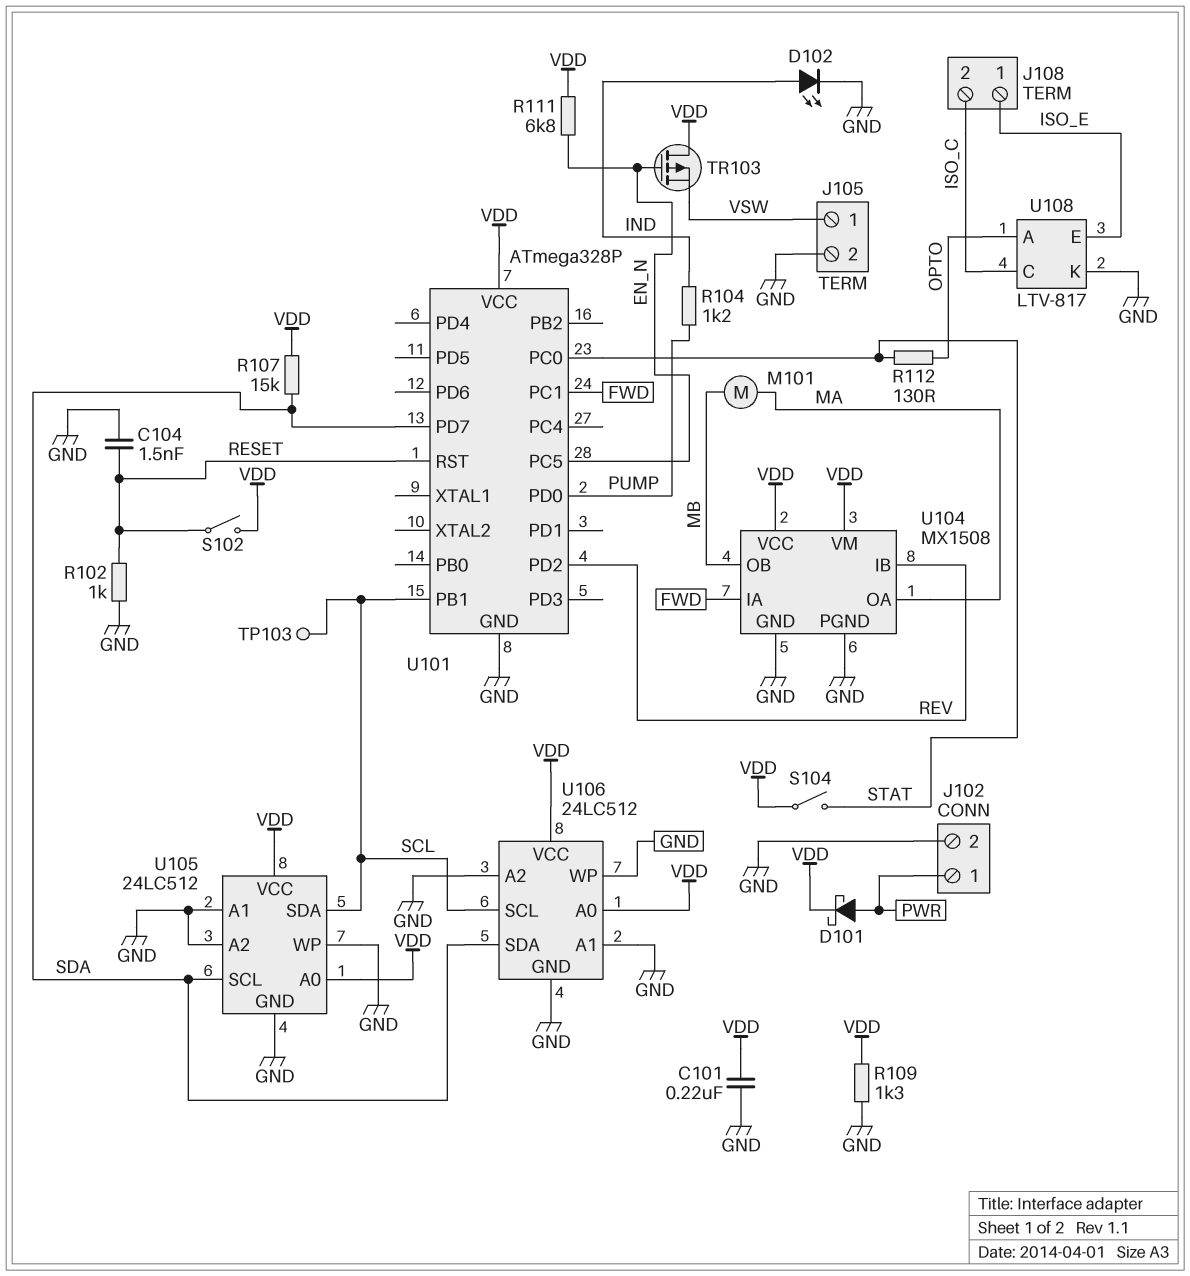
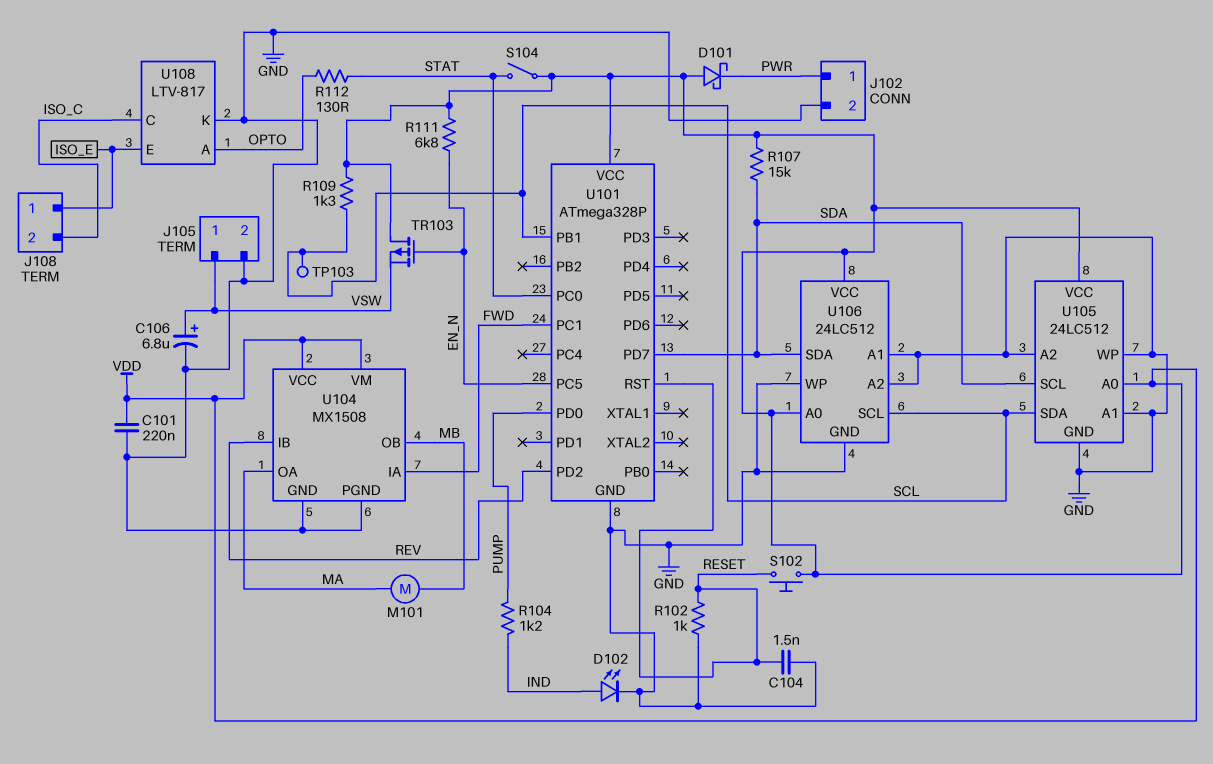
C106: none -> 6.8uF (plus VSW, minus GND)
D101: schottky (A PWR, K VDD) -> schottky (A VDD, K PWR)
R109: 1.3k (GND, VDD) -> 1.3k (SCL, VDD)
S102: switch (RESET, VDD) -> button (RESET, VDD)

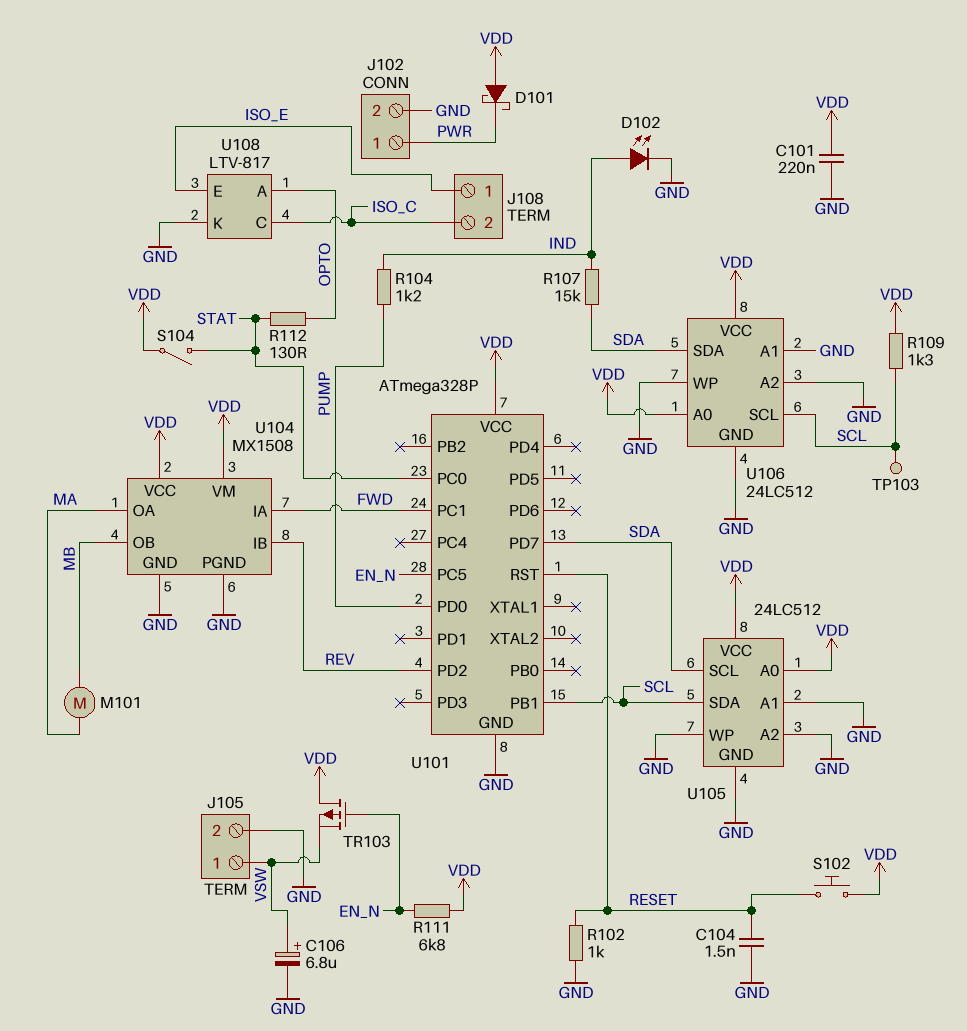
R107: 15k (SDA, VDD) -> 15k (IND, SDA)

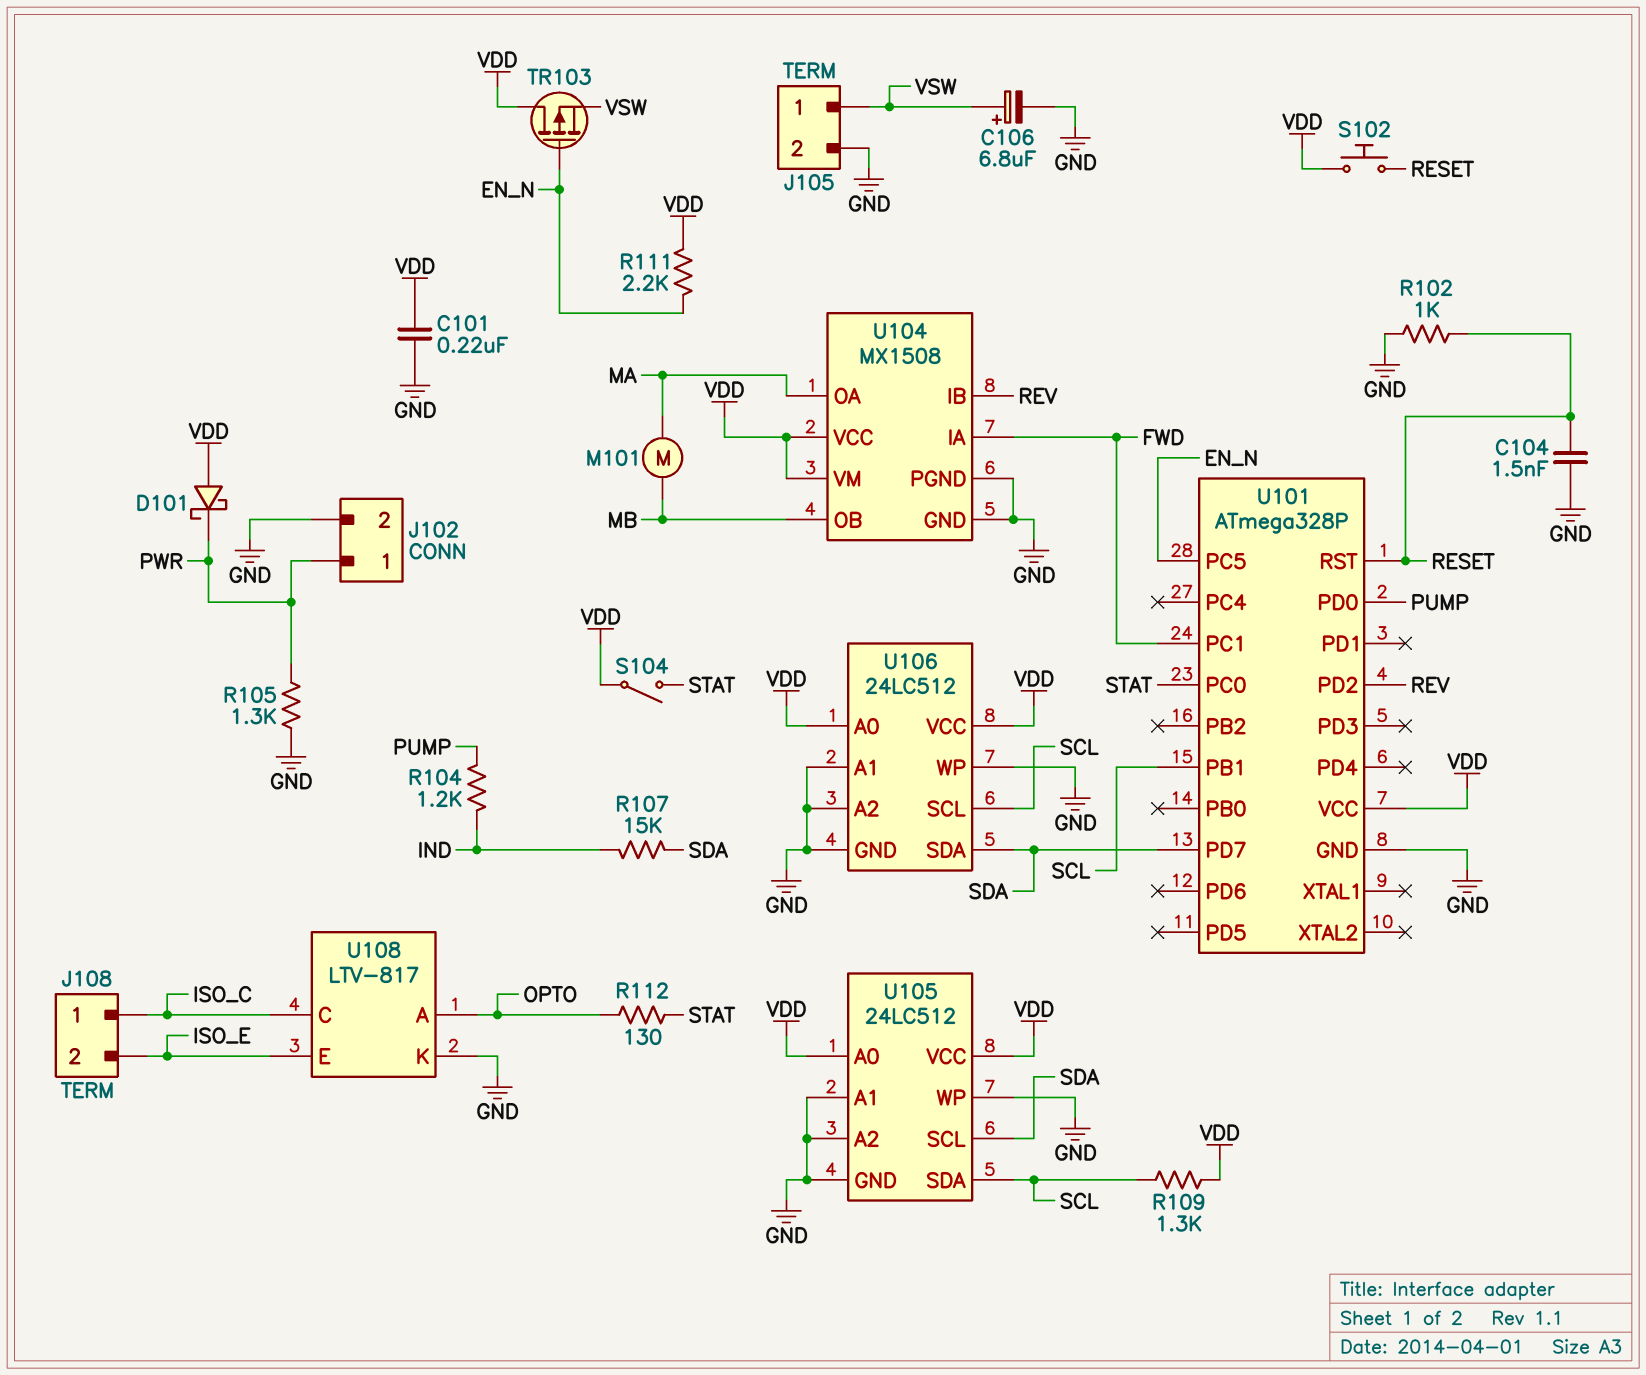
D102: LED (A IND, K GND) -> none
J108 pin 1: ISO_E -> ISO_C
J108 pin 2: ISO_C -> ISO_E
R105: none -> 1.3k (GND, PWR)
R111: 6.8k (EN_N, VDD) -> 2.2k (EN_N, VDD)
TP103: test point (SCL) -> none

